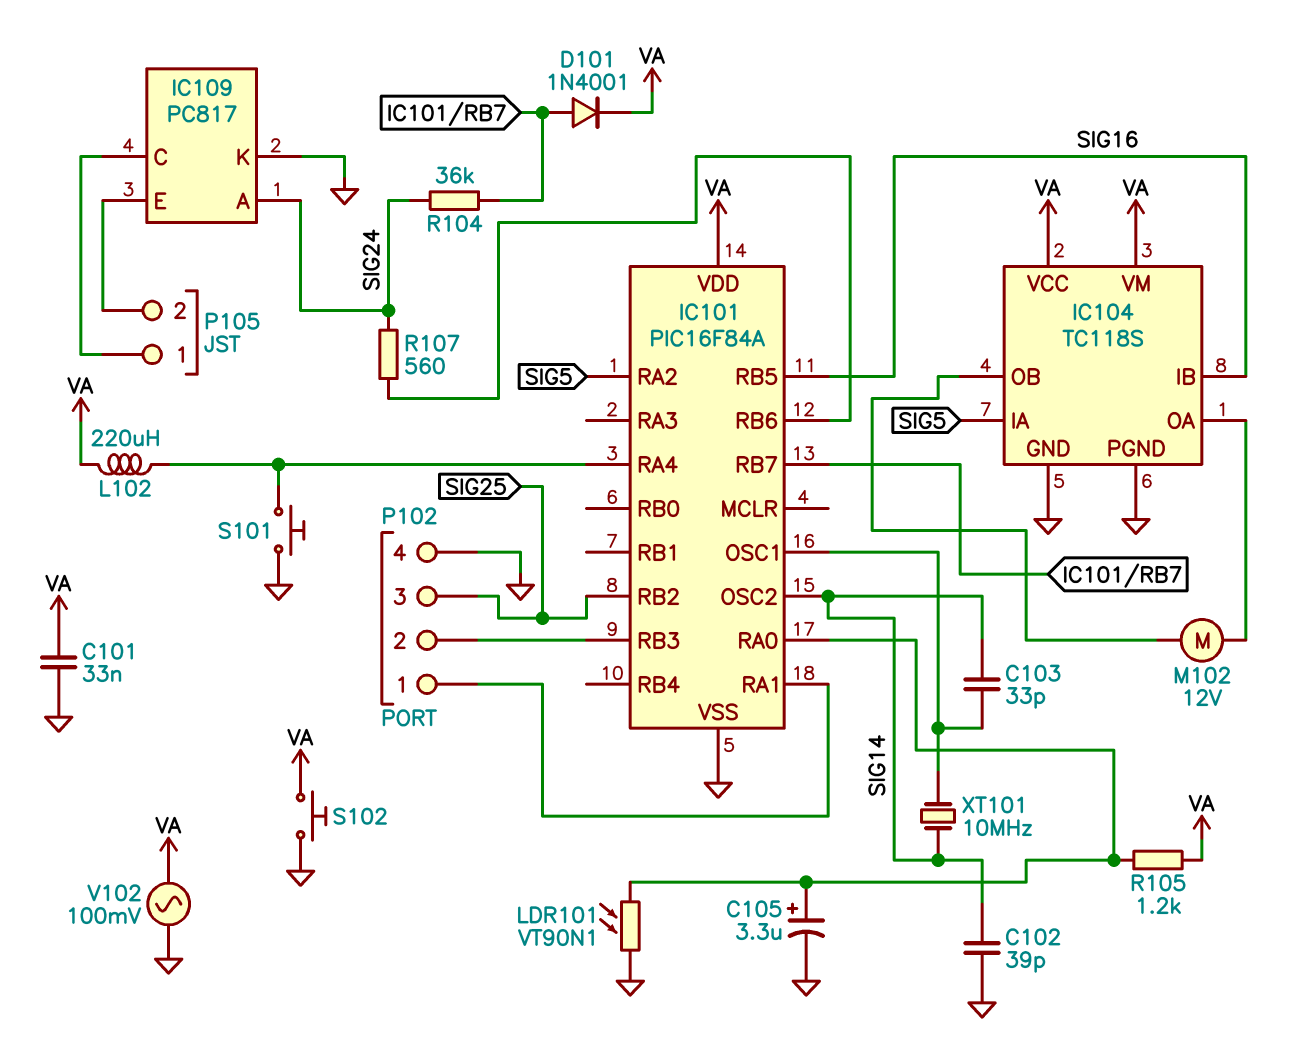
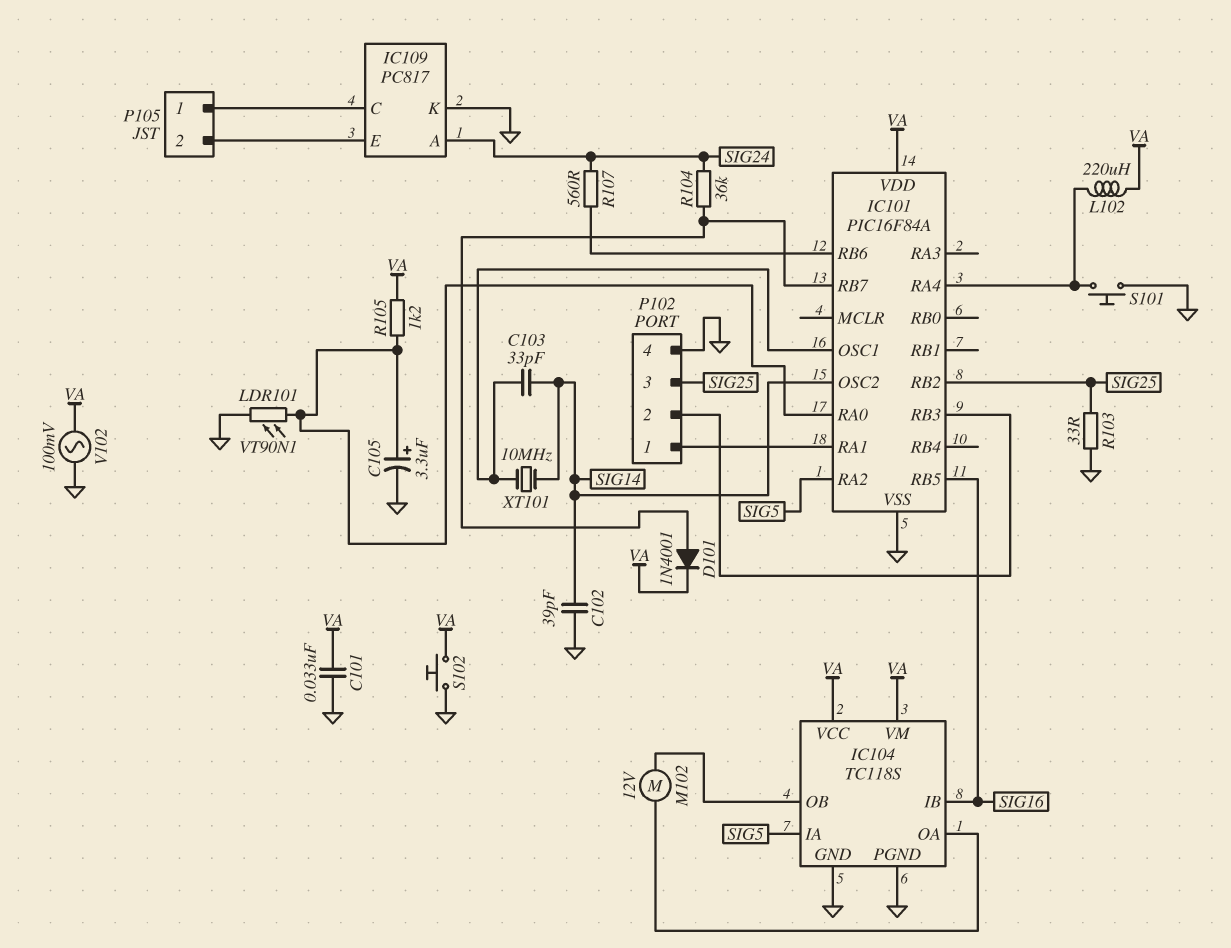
R103: none -> 33 (GND, SIG25)

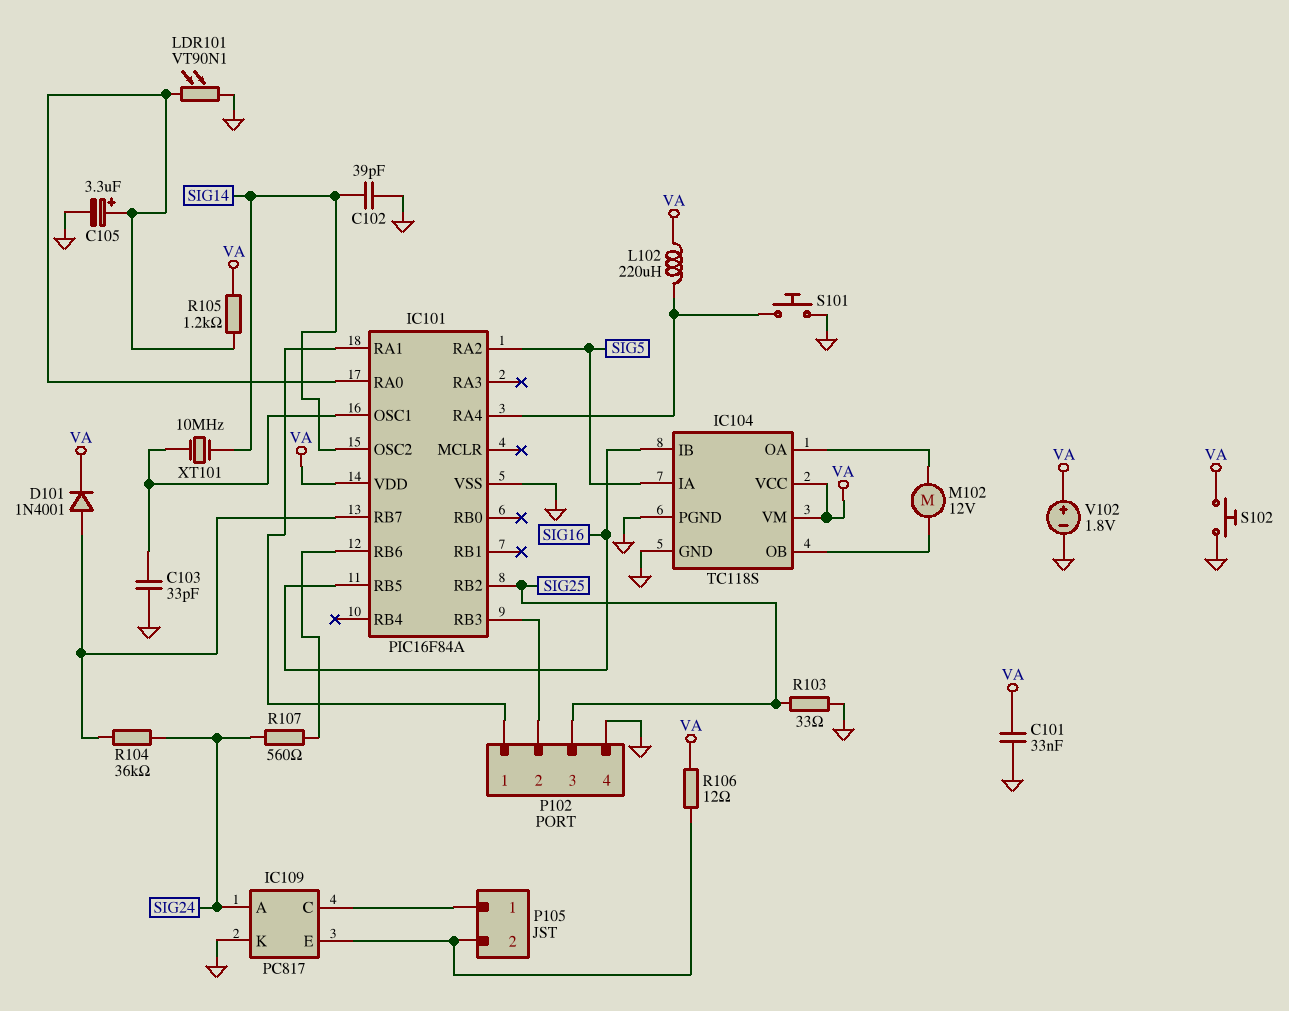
C103: 33pF (IC101/OSC1, SIG14) -> 33pF (GND, IC101/OSC1)
R106: none -> 12 (IC109/E, VA)
V102: AC 100mV (GND, VA) -> 1.8V (plus VA, minus GND)

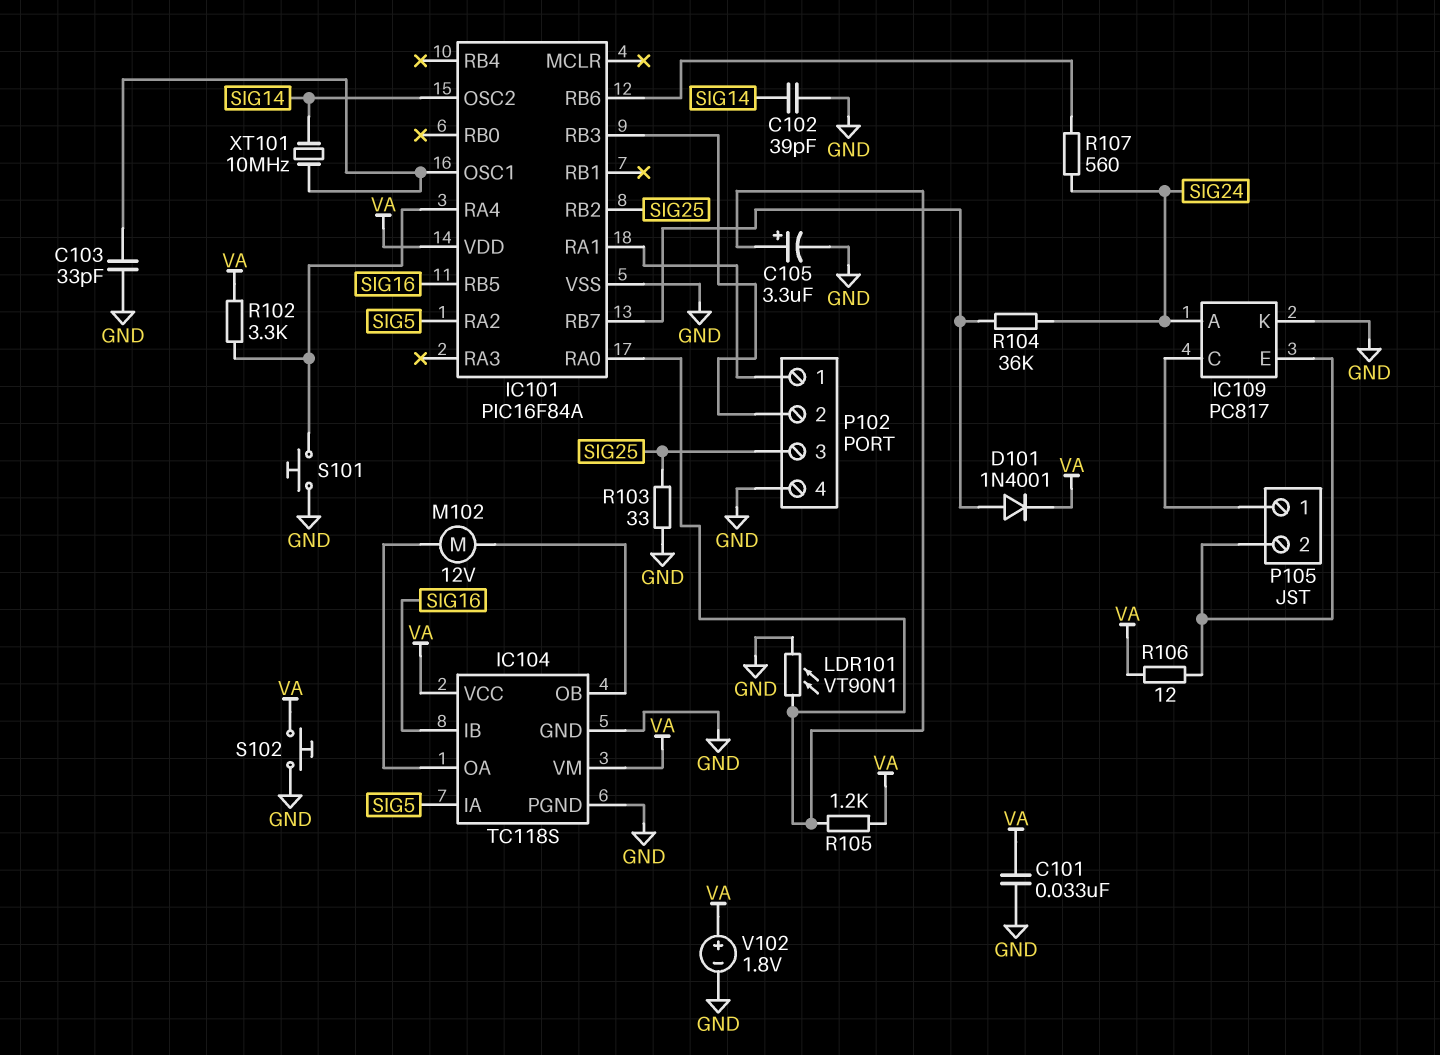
L102: 220uH (IC101/RA4, VA) -> none
R102: none -> 3.3k (IC101/RA4, VA)

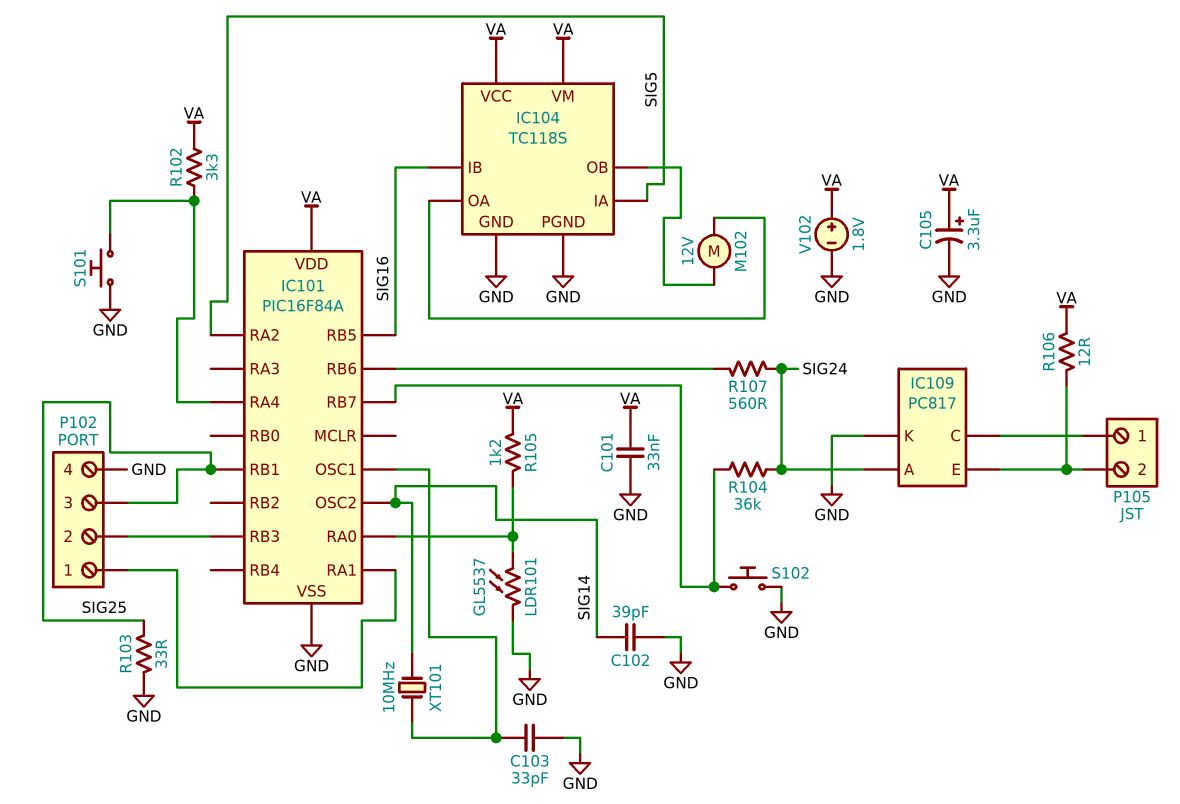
C105: 3.3uF (plus IC101/RA0, minus GND) -> 3.3uF (plus VA, minus GND)
D101: diode 1N4001 (A IC101/RB7, K VA) -> none
IC101 pin RB1: none -> SIG25
IC101 pin RB2: SIG25 -> none
LDR101: VT90N1 (GND, IC101/RA0) -> GL5537 (GND, IC101/RA0)
S102: button (GND, VA) -> button (GND, IC101/RB7)

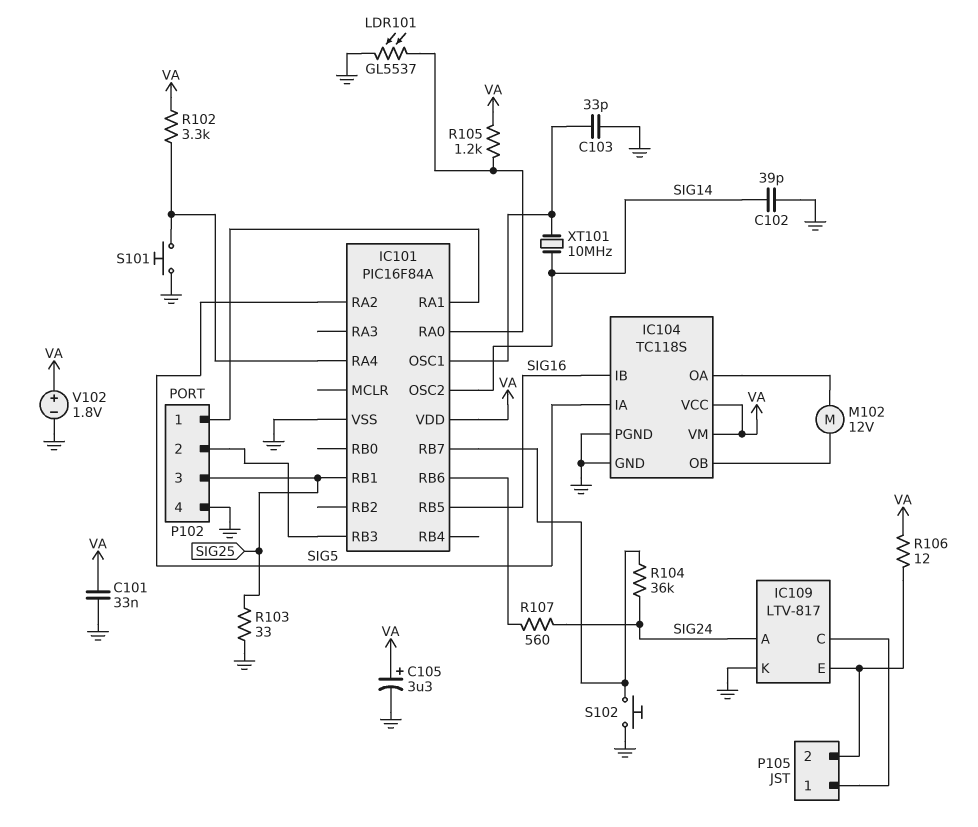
IC109: PC817 -> LTV-817

